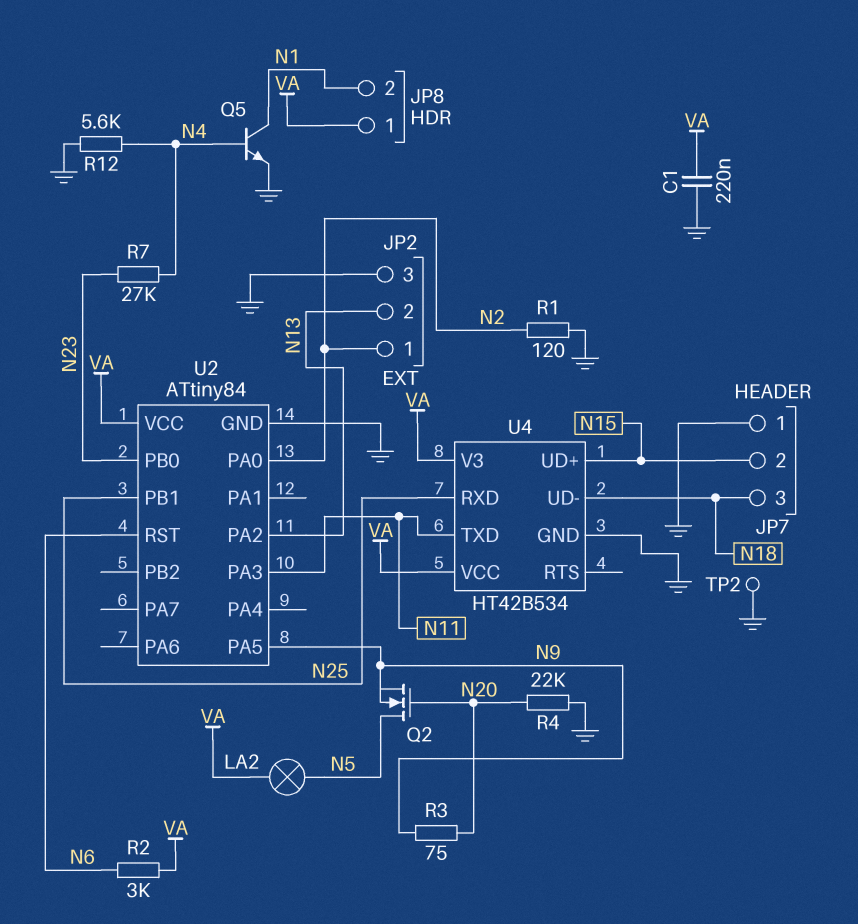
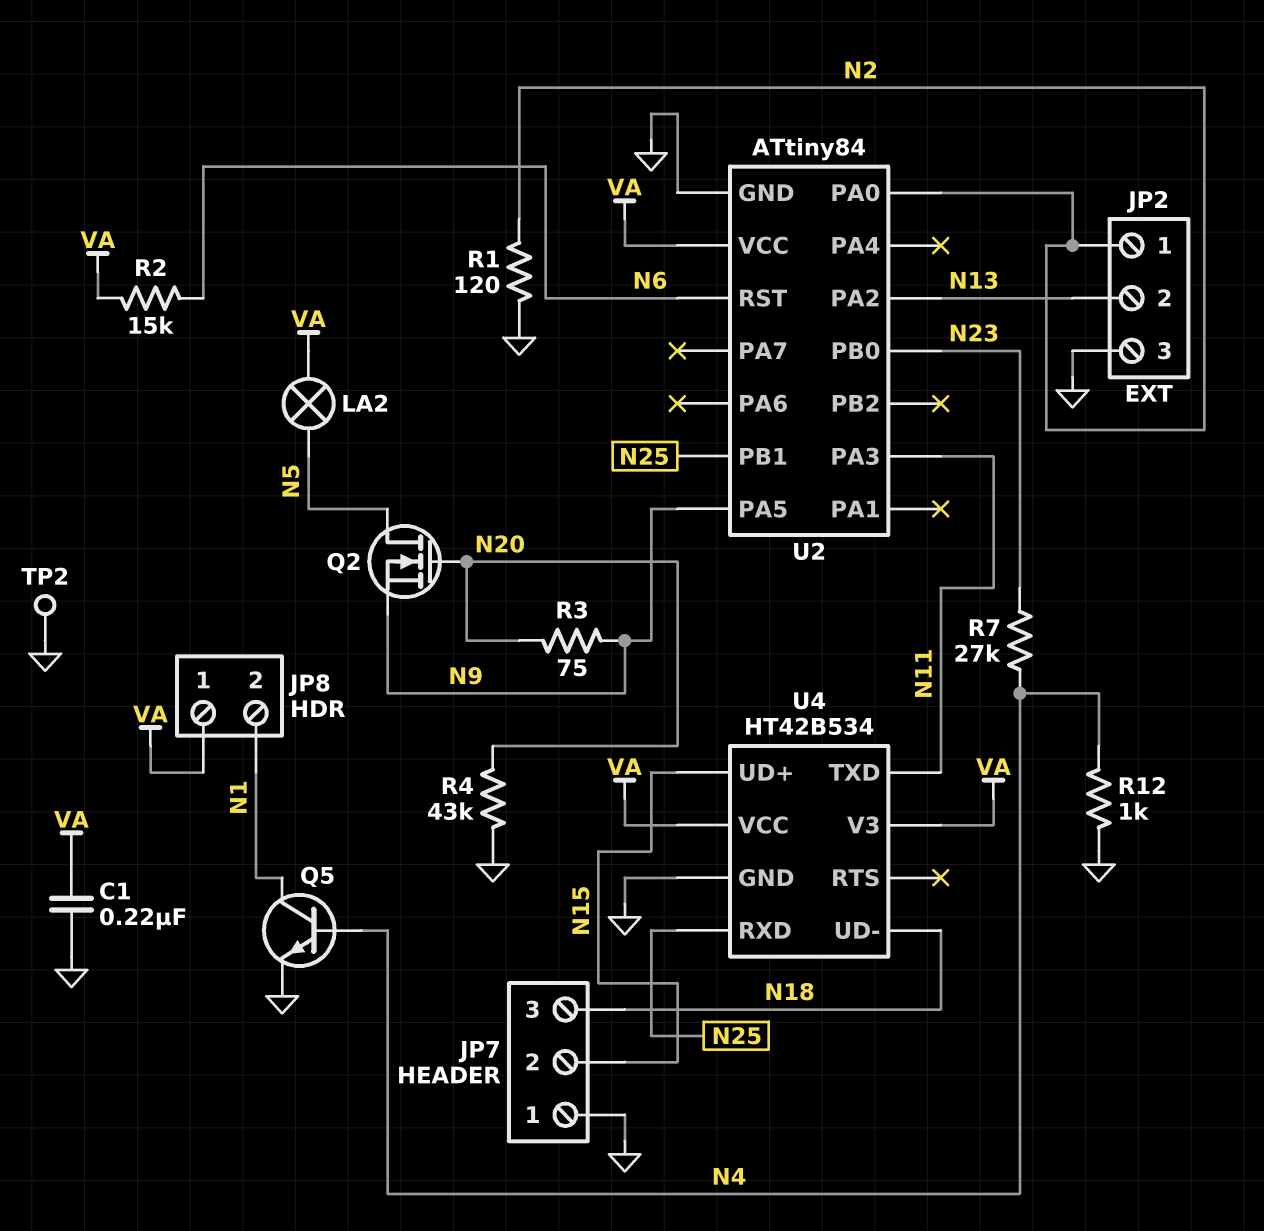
R2: 3k (N6, VA) -> 15k (N6, VA)
R4: 22k (GND, N20) -> 43k (GND, N20)
R12: 5.6k (GND, N4) -> 1k (GND, N4)

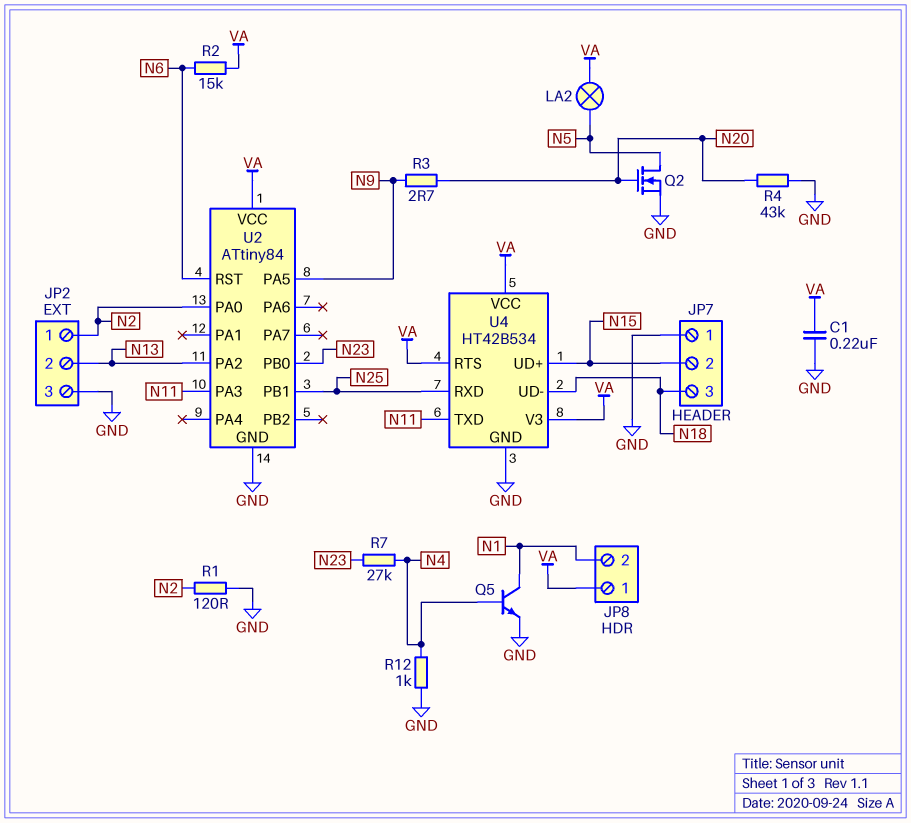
Q2: NMOS (G N20, D N5, S N9) -> NMOS (G N20, D N5, S GND)
R3: 75 (N9, N20) -> 2.7 (N9, N20)
TP2: test point (GND) -> none
U4 pin RTS: none -> VA

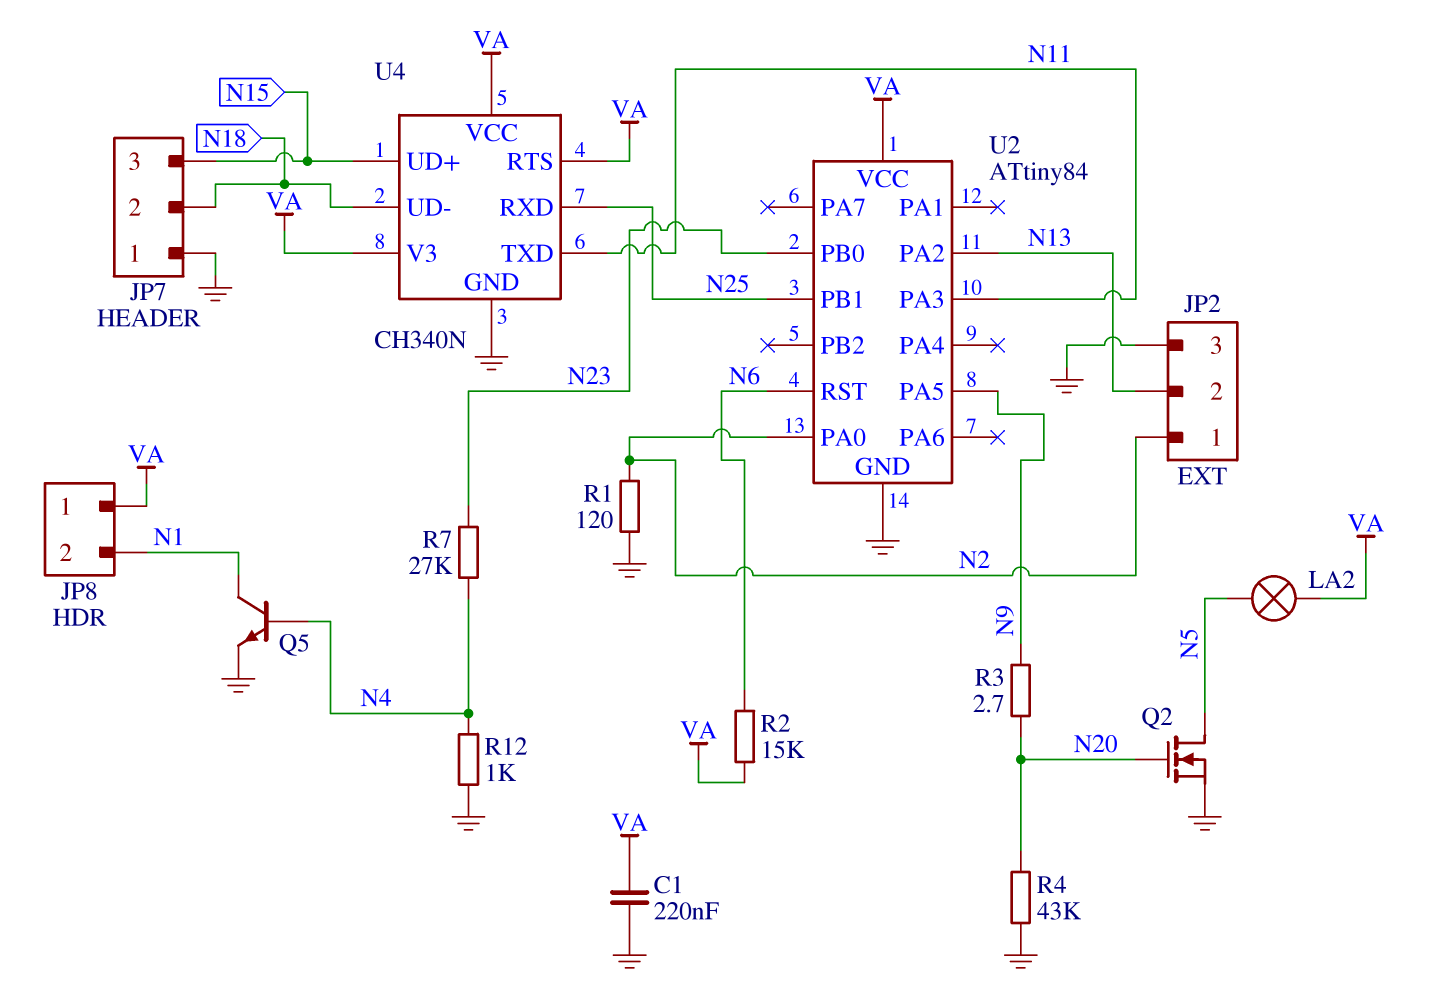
JP7 pin 2: N15 -> N18
JP7 pin 3: N18 -> N15
U4: HT42B534 -> CH340N

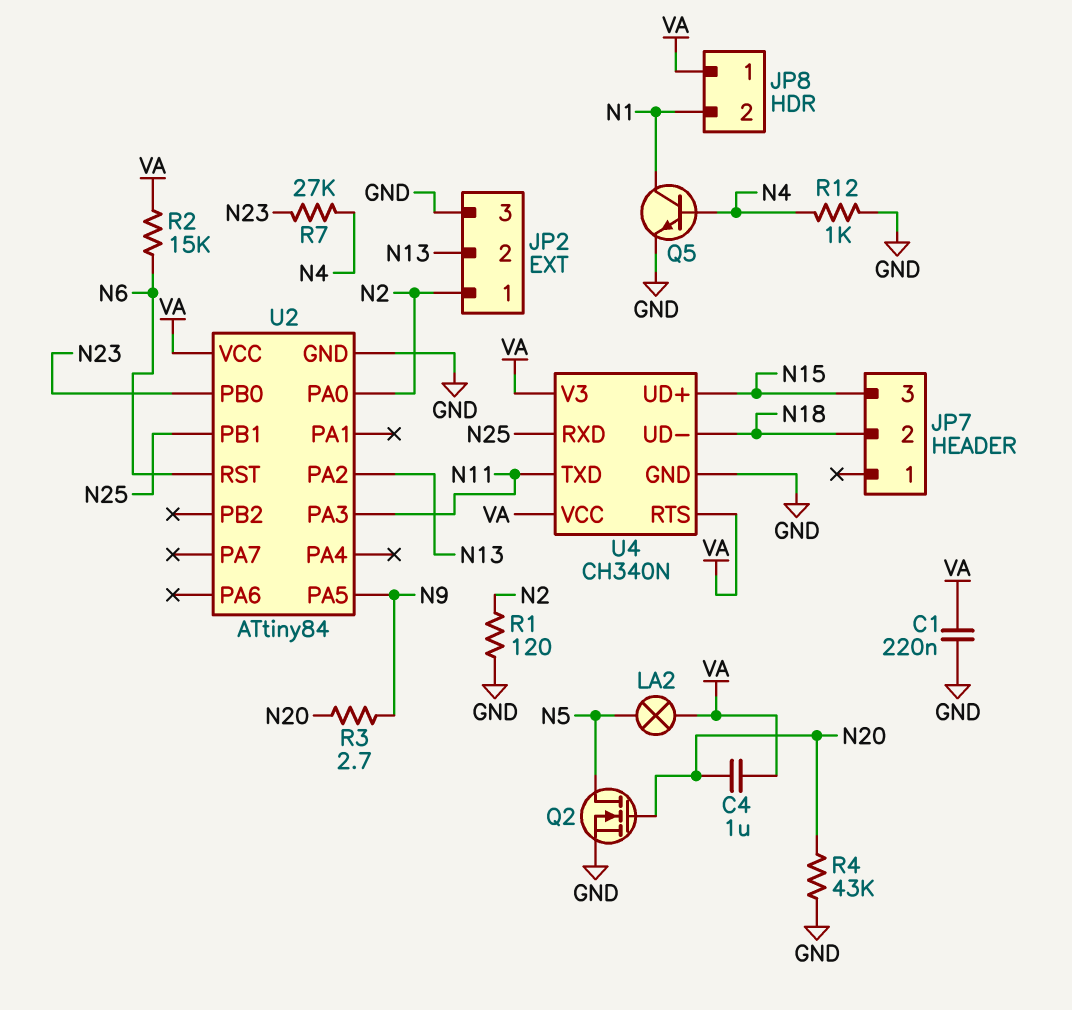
C4: none -> 1uF (N20, VA)
JP7 pin 1: GND -> none

